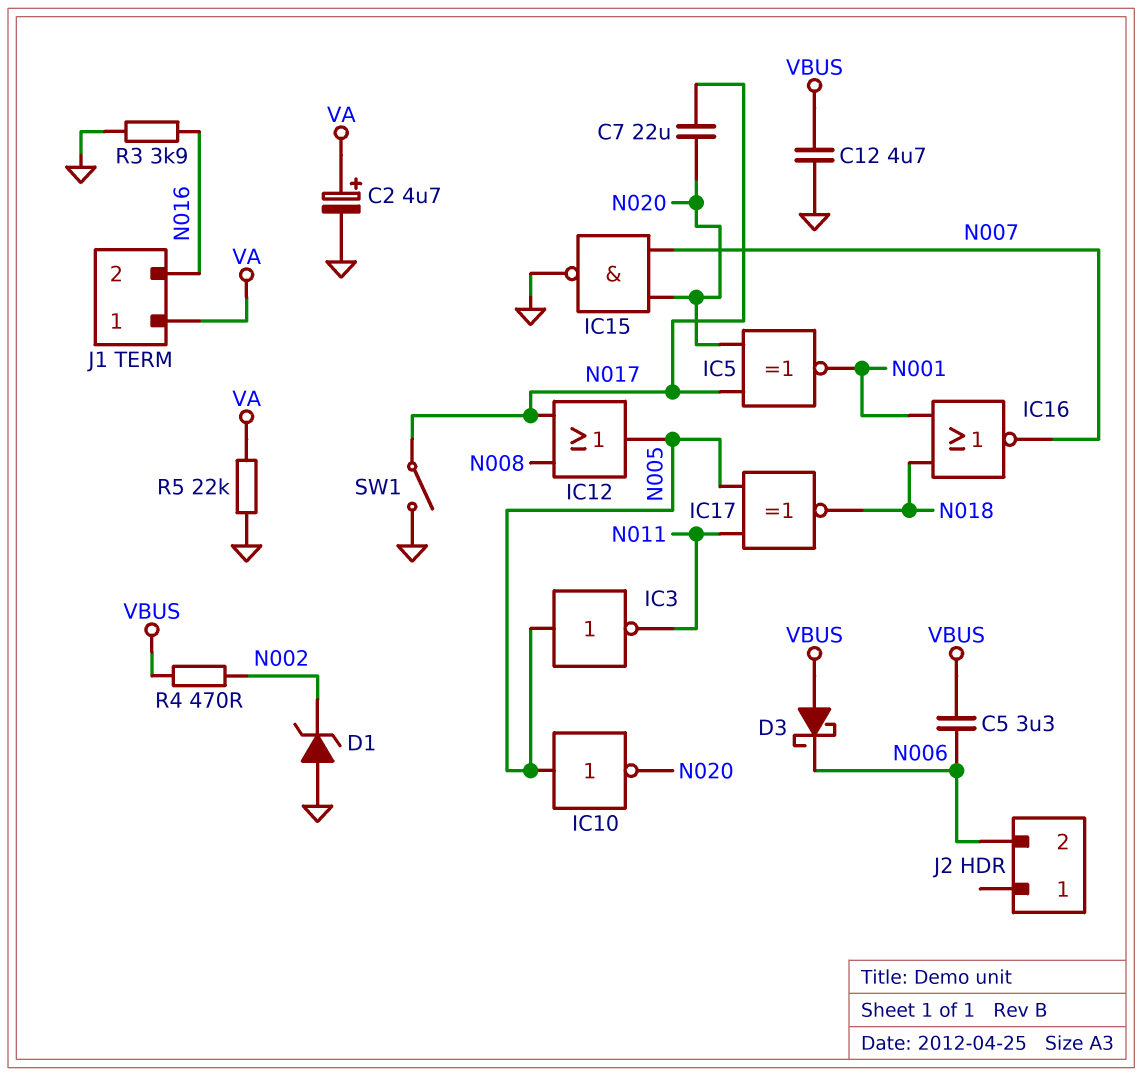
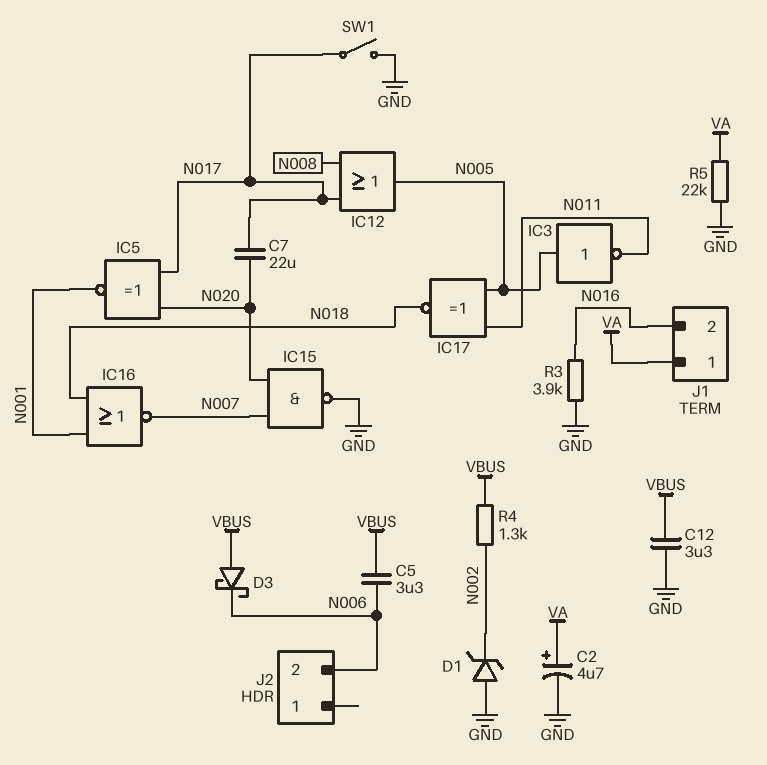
C12: 4.7uF (GND, VBUS) -> 3.3uF (GND, VBUS)
IC10: NOT (in N005, out N020) -> none
R4: 470 (N002, VBUS) -> 1.3k (N002, VBUS)

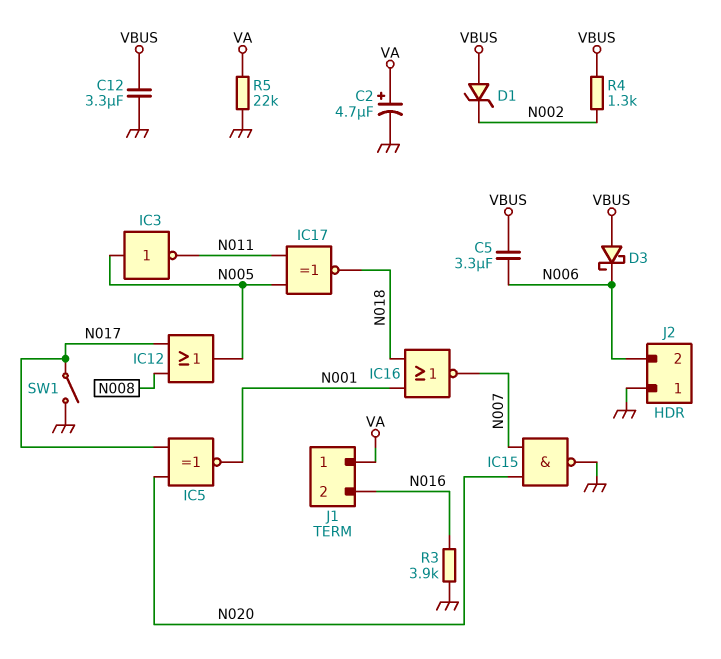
C7: 22uF (N017, N020) -> none
D1: zener (A GND, K N002) -> zener (A VBUS, K N002)
J2 pin 1: none -> GND

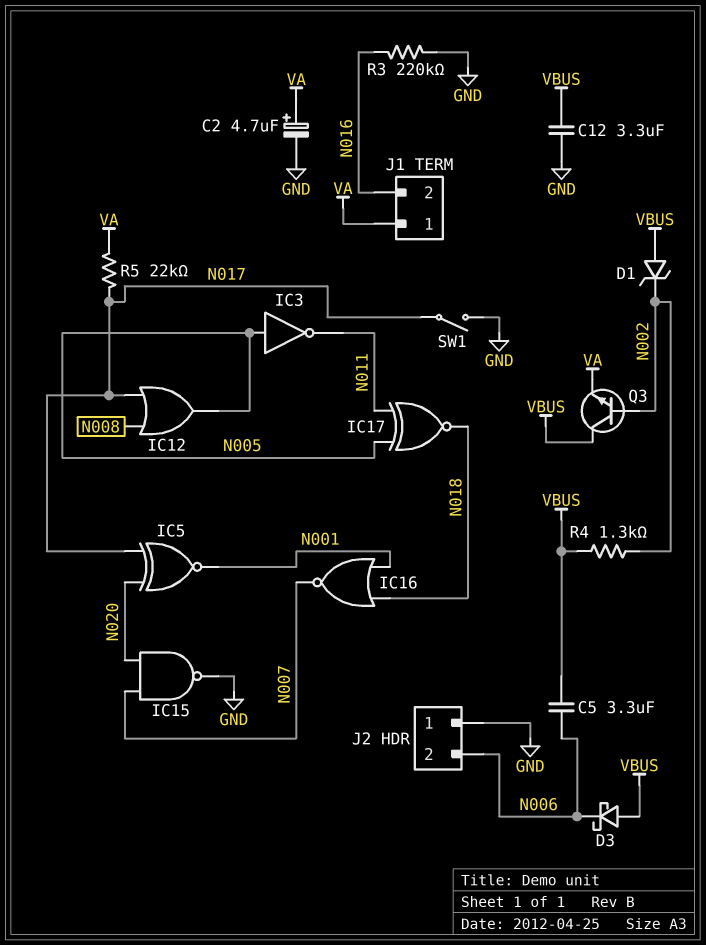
Q3: none -> NPN (B N002, C VBUS, E VA)
R3: 3.9k (GND, N016) -> 220k (GND, N016)
R5: 22k (GND, VA) -> 22k (N017, VA)

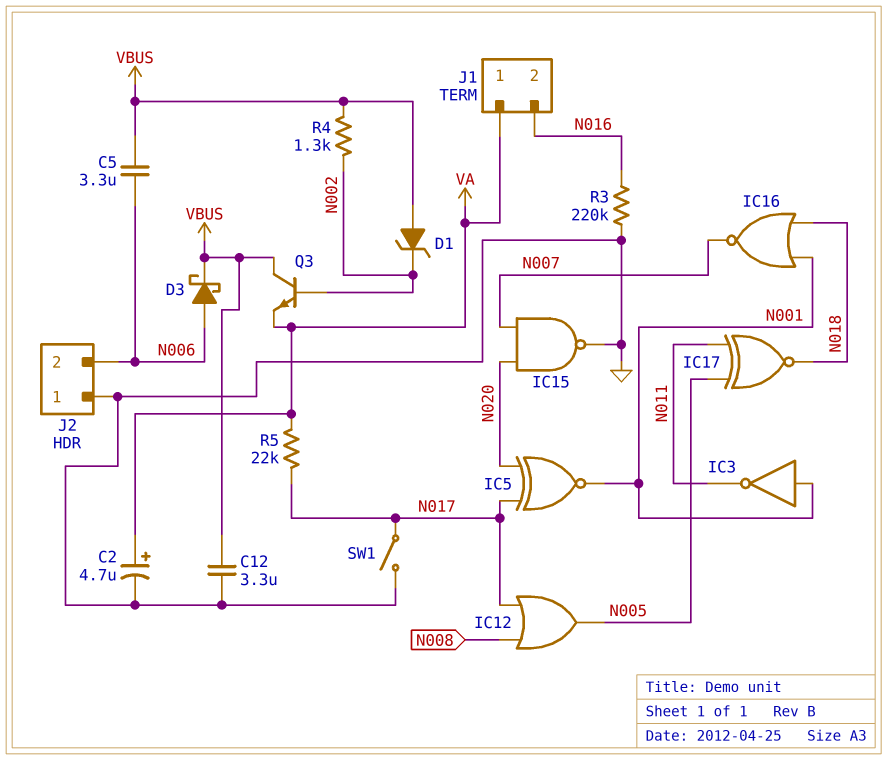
D3: schottky (A VBUS, K N006) -> schottky (A N006, K VBUS)
IC3: NOT (in N005, out N011) -> NOT (in N001, out N011)

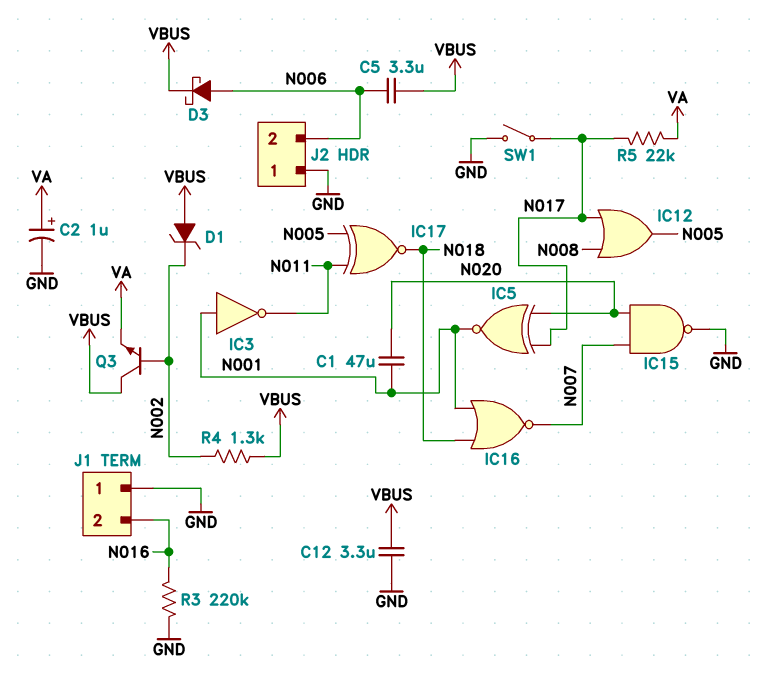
C1: none -> 47uF (N001, N020)
C2: 4.7uF (plus VA, minus GND) -> 1uF (plus VA, minus GND)
J1 pin 1: VA -> GND

